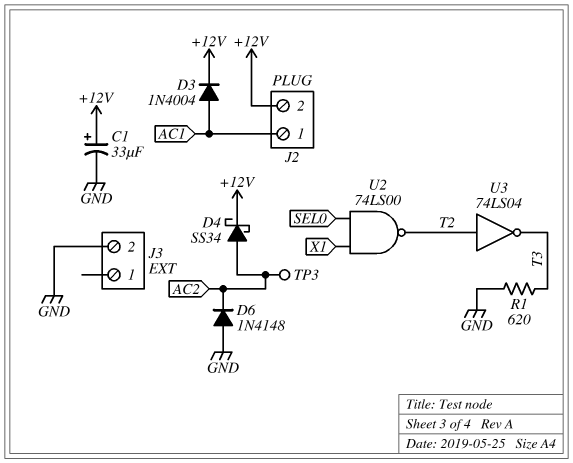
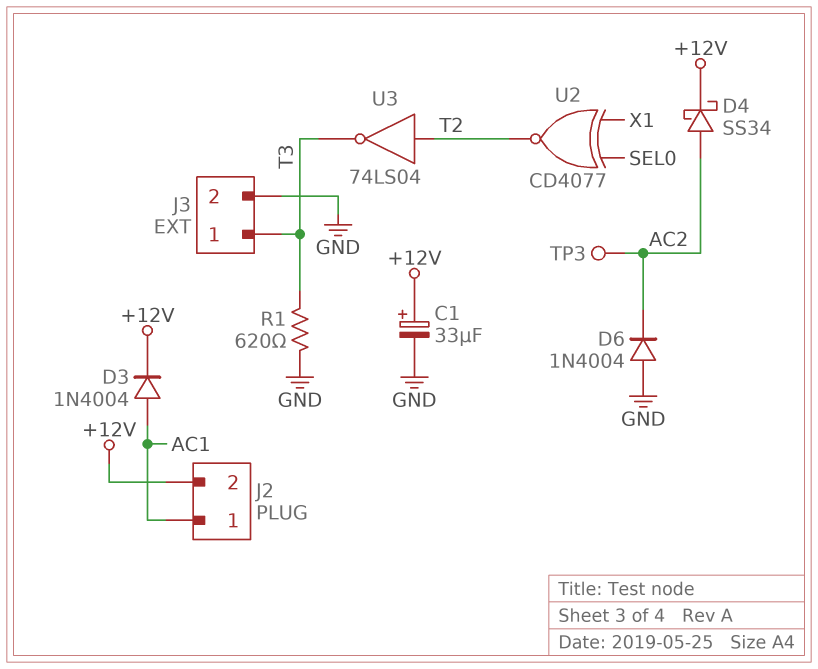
D6: diode 1N4148 (A GND, K AC2) -> diode 1N4004 (A GND, K AC2)
J3 pin 1: none -> T3
U2: NAND 74LS00 (in SEL0, in X1, out T2) -> XNOR CD4077 (in SEL0, in X1, out T2)

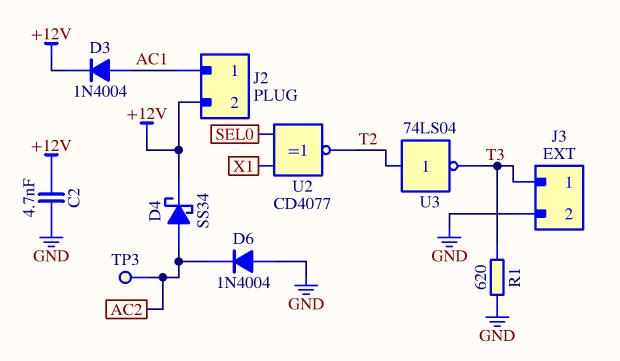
C1: 33uF (plus +12V, minus GND) -> none
C2: none -> 4.7nF (+12V, GND)

